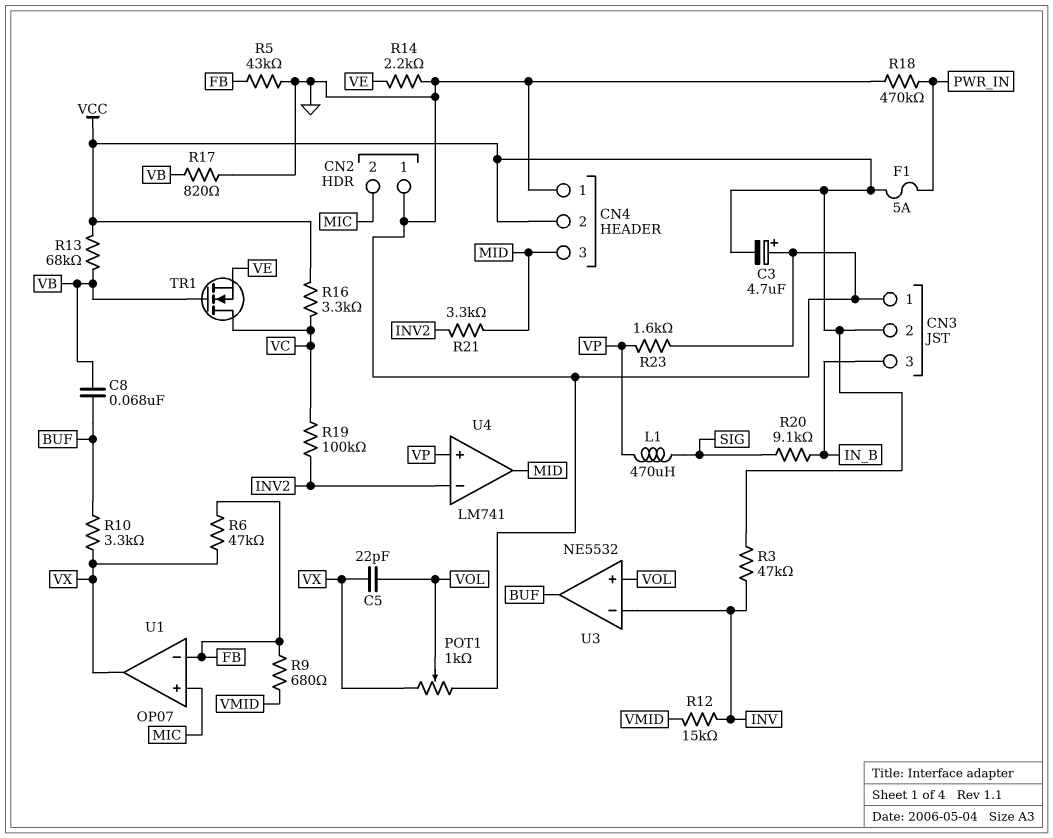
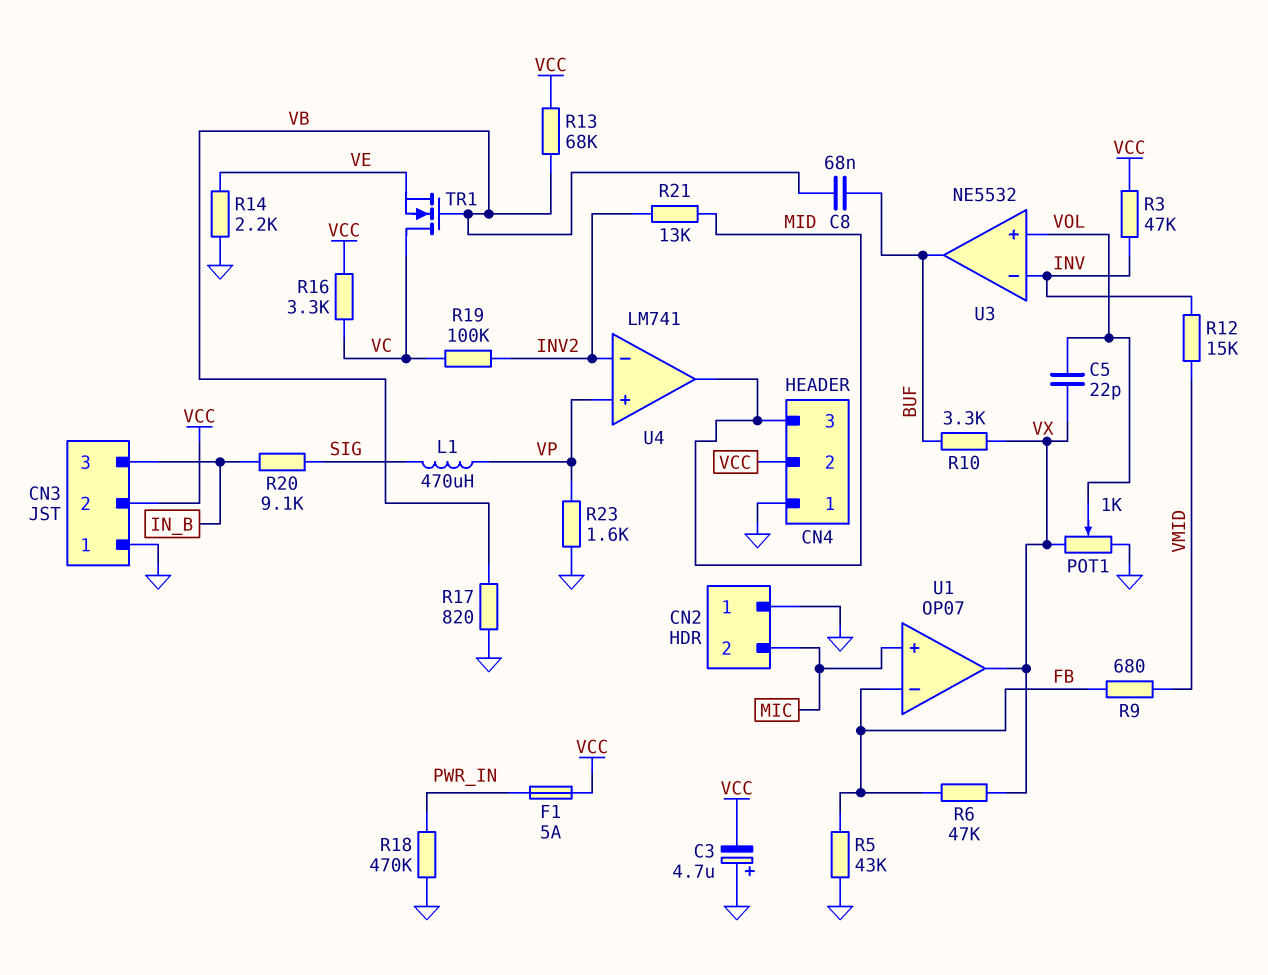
R21: 3.3k (INV2, MID) -> 13k (INV2, MID)

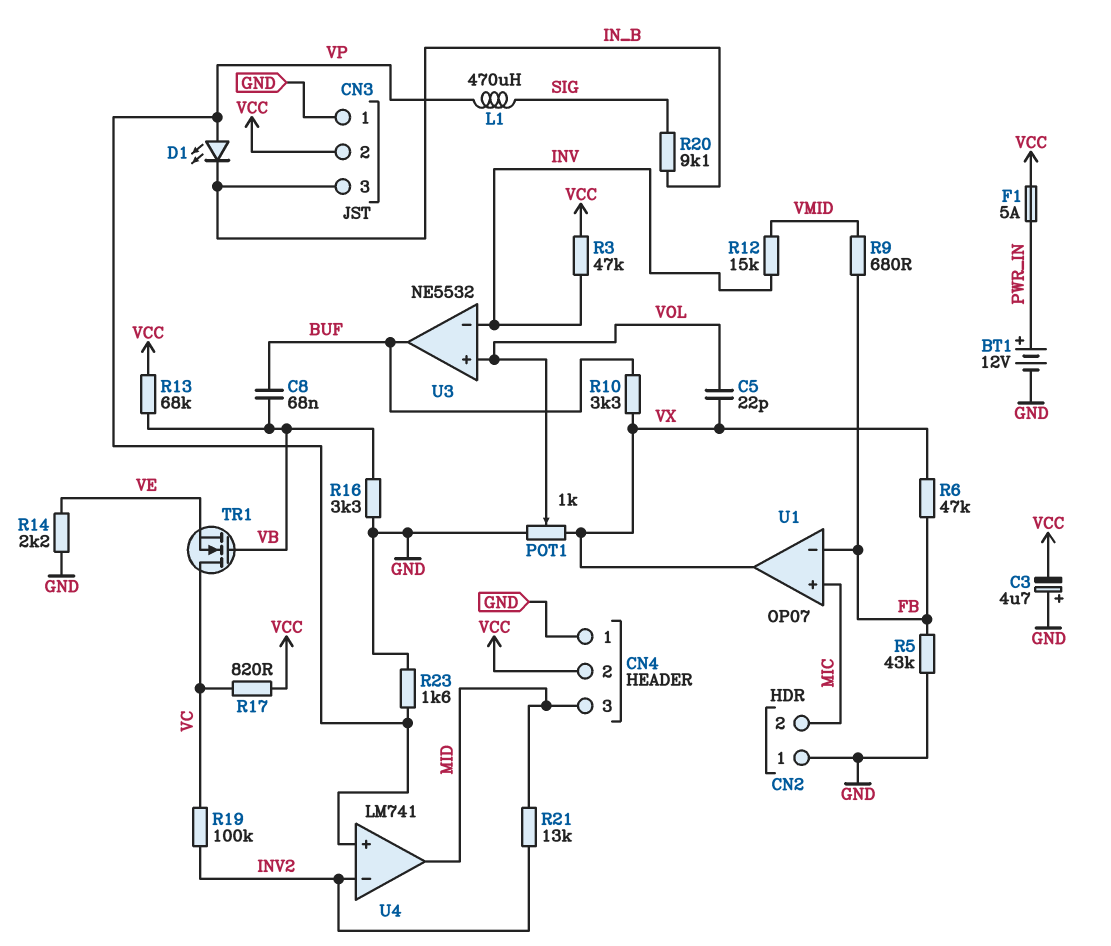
BT1: none -> 12V (plus PWR_IN, minus GND)
D1: none -> LED (A VP, K IN_B)
R16: 3.3k (VC, VCC) -> 3.3k (GND, VB)
R17: 820 (GND, VB) -> 820 (VC, VCC)
R18: 470k (GND, PWR_IN) -> none

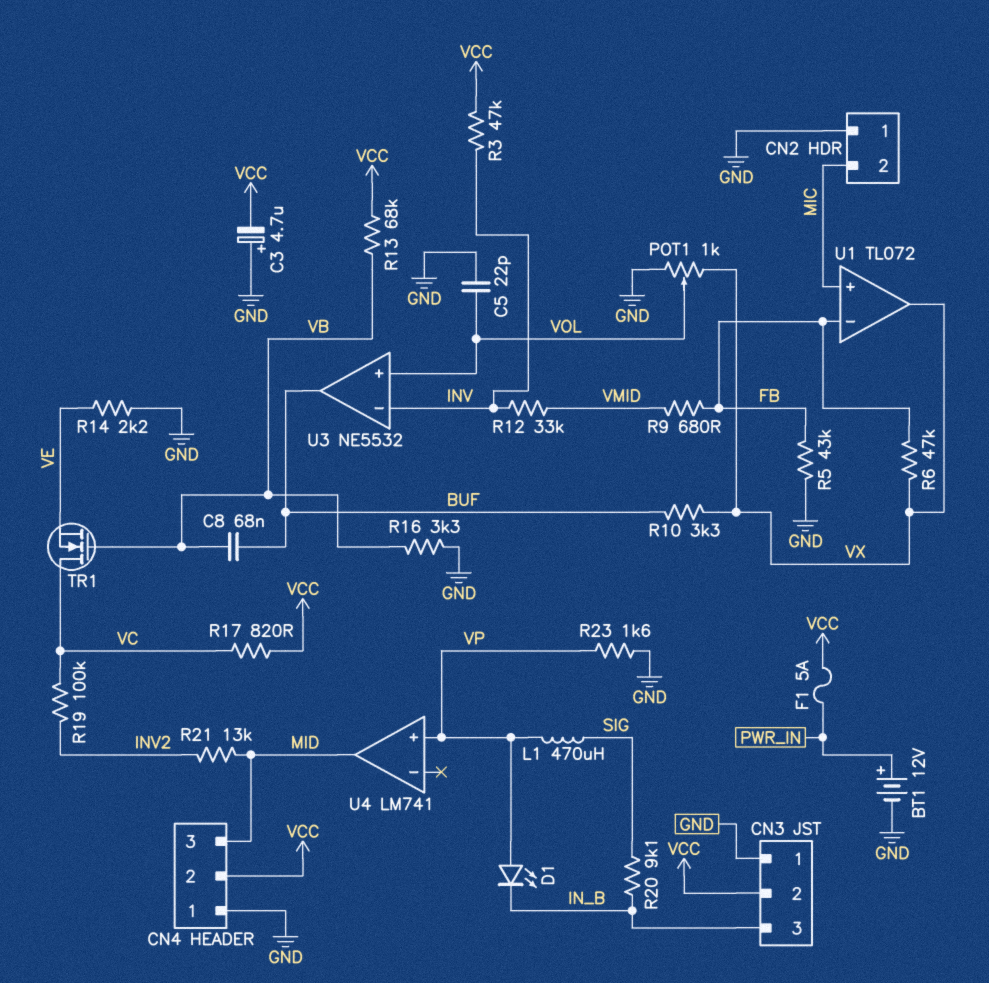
C5: 22pF (VOL, VX) -> 22pF (GND, VOL)
R12: 15k (INV, VMID) -> 33k (INV, VMID)
U1: OP07 -> TL072
U4 pin in-: INV2 -> none

